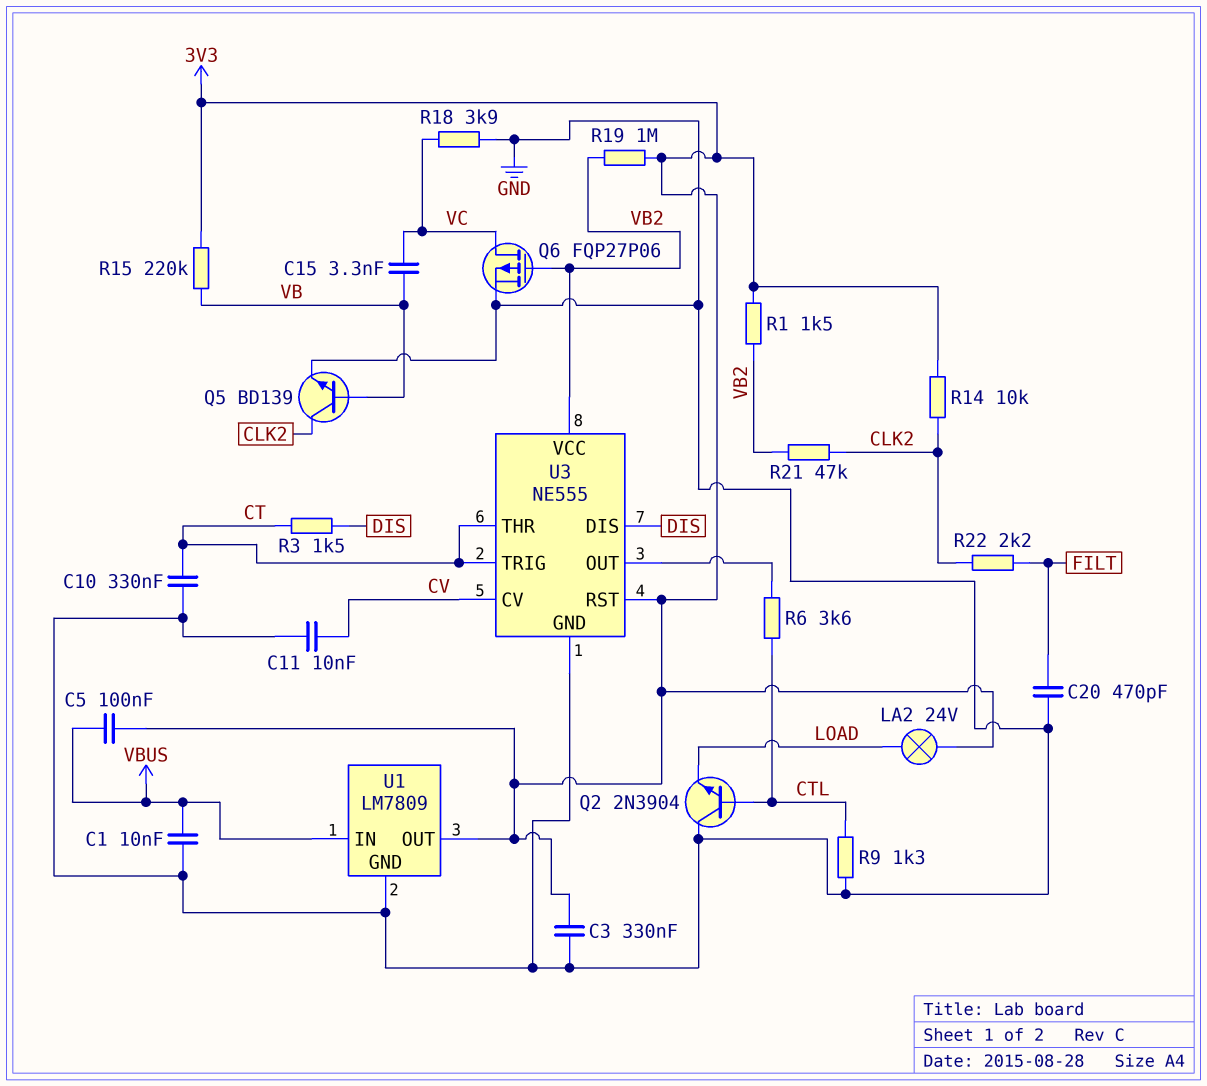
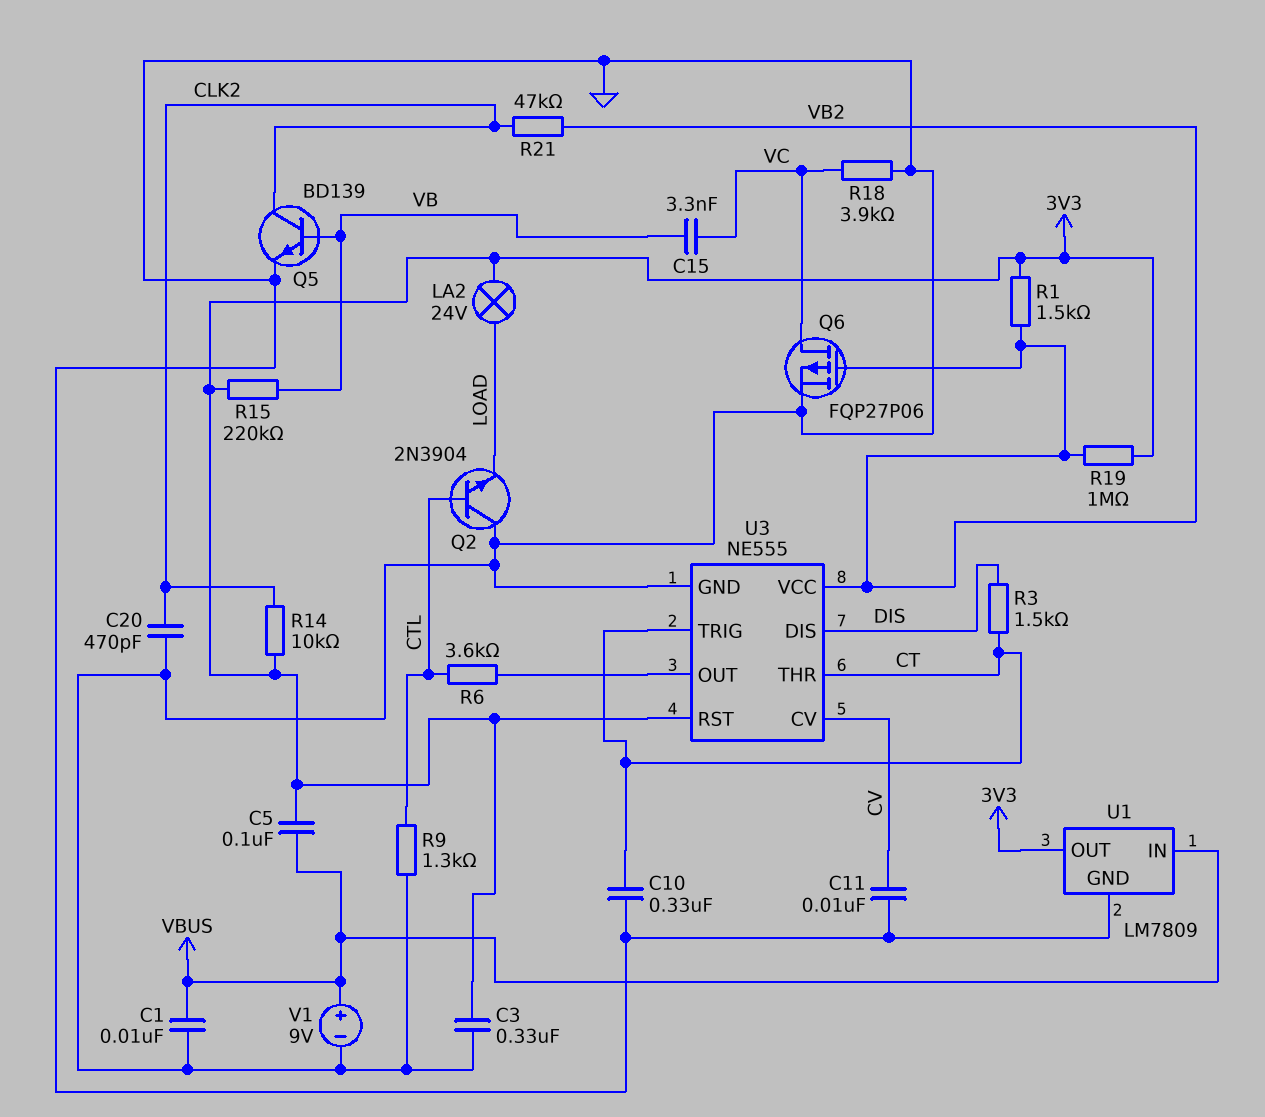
C20: 470pF (FILT, GND) -> 470pF (CLK2, GND)
R22: 2.2k (CLK2, FILT) -> none
V1: none -> 9V (plus VBUS, minus GND)

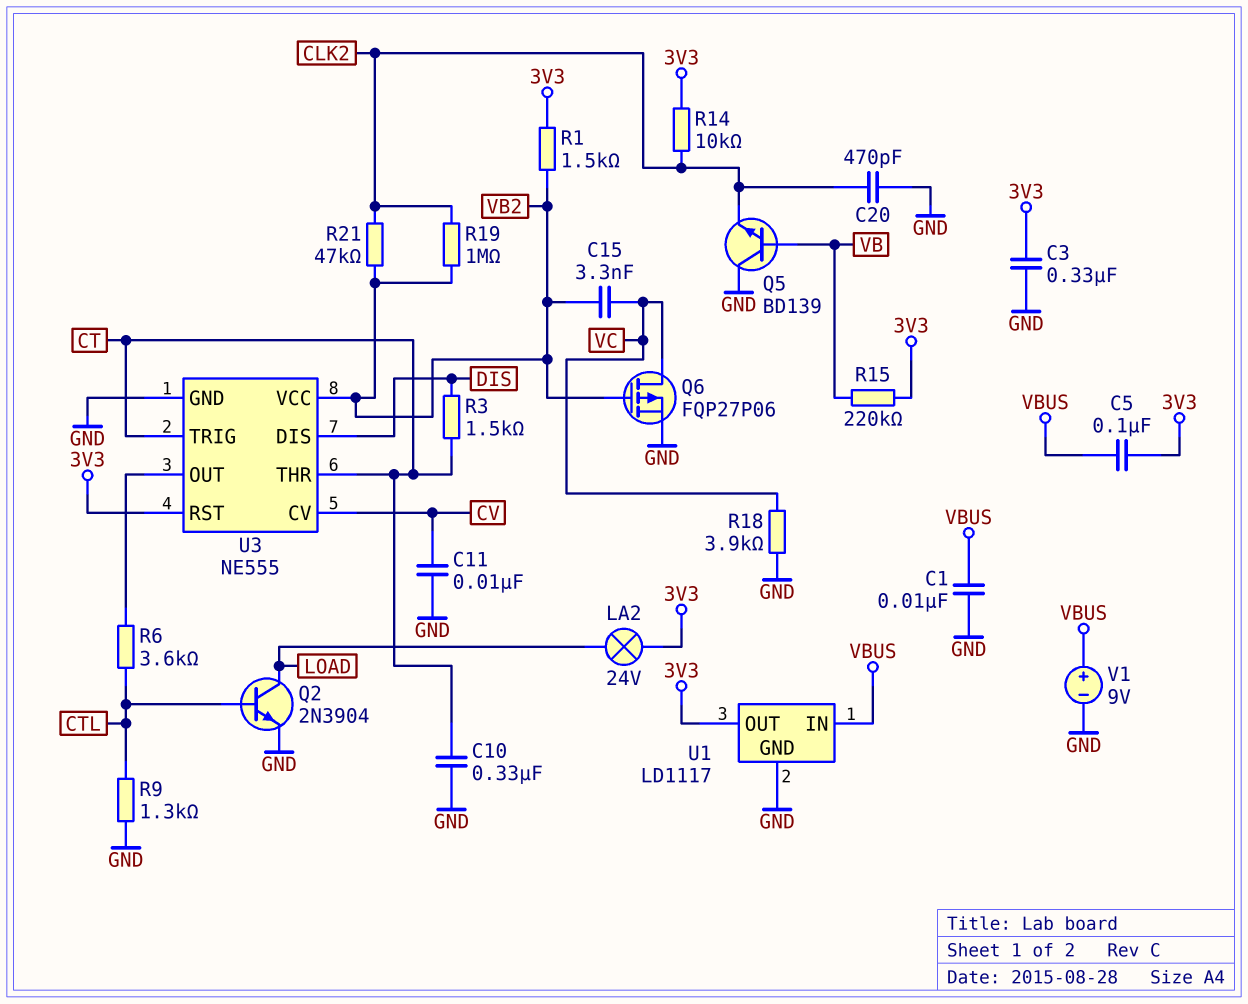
C15: 3.3nF (VB, VC) -> 3.3nF (VB2, VC)
Q2: NPN 2N3904 (B CTL, C GND, E LOAD) -> NPN 2N3904 (B CTL, C LOAD, E GND)
Q5: NPN BD139 (B VB, C CLK2, E GND) -> NPN BD139 (B VB, C GND, E CLK2)
R19: 1M (3V3, VB2) -> 1M (CLK2, VB2)
U1: LM7809 -> LD1117

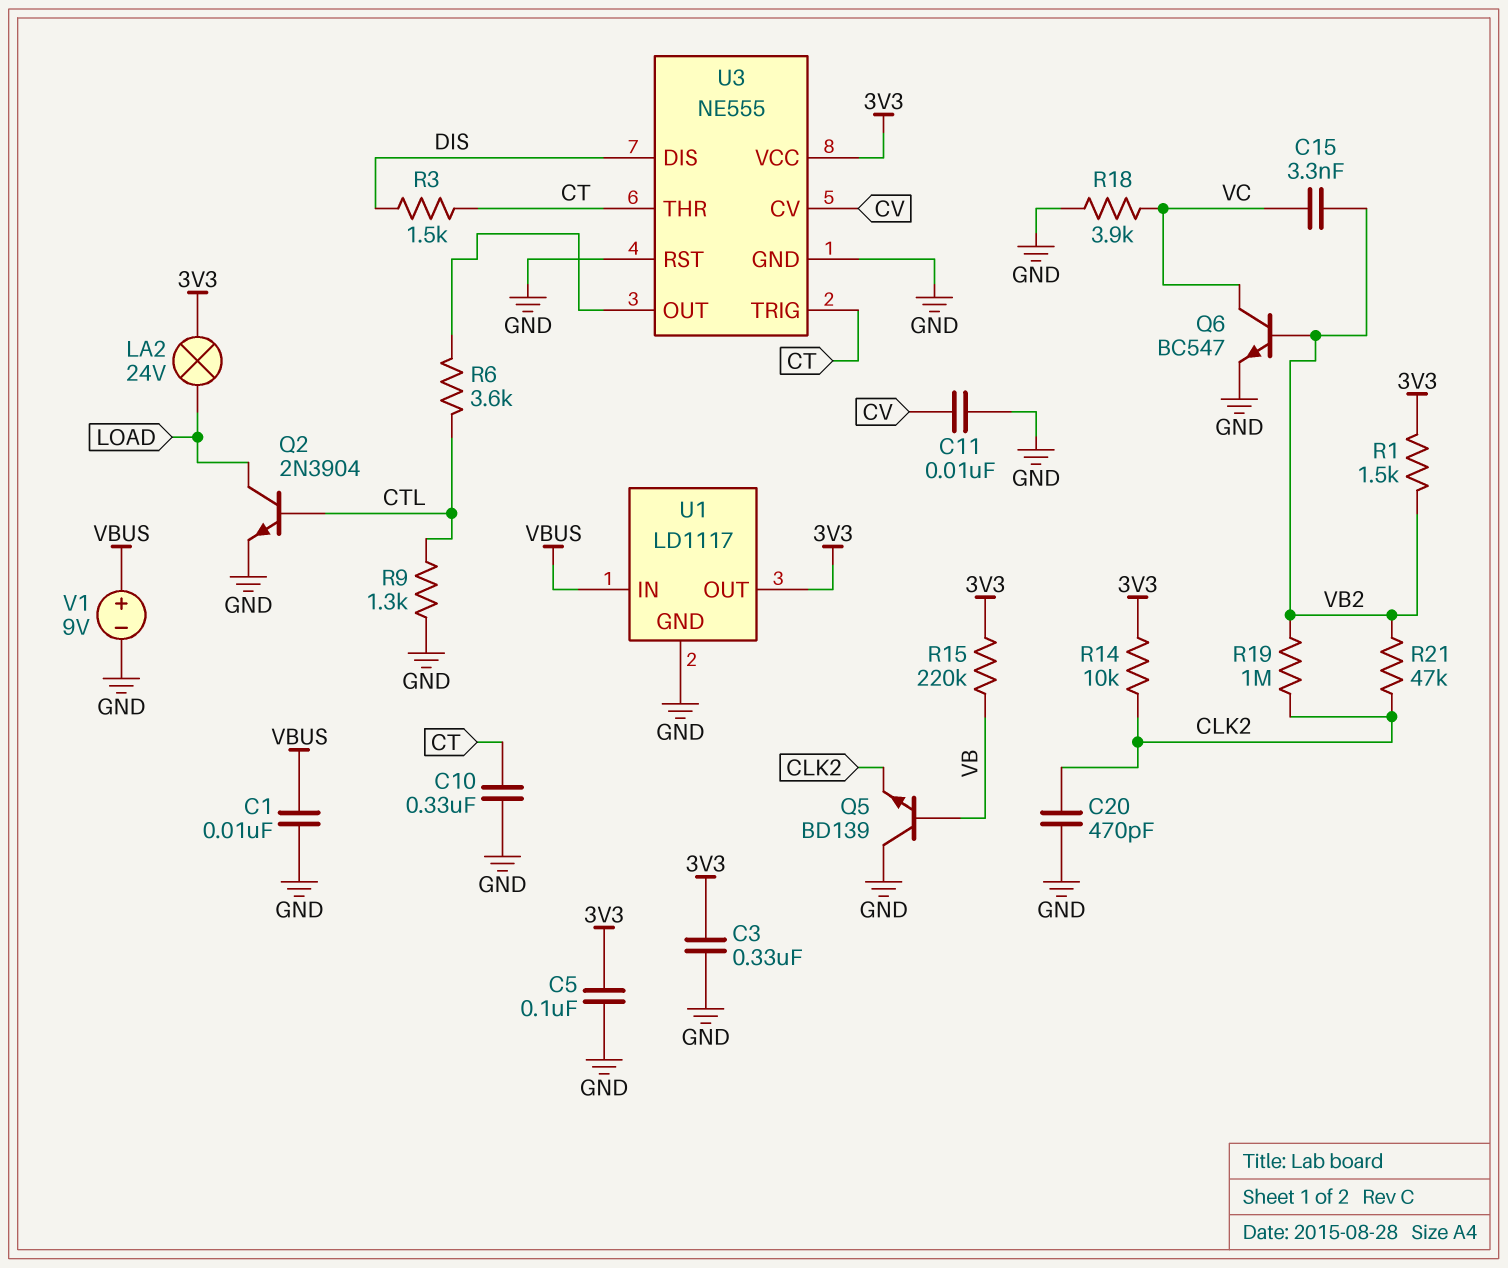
C5: 100nF (3V3, VBUS) -> 100nF (3V3, GND)
Q6: PMOS FQP27P06 (G VB2, D VC, S GND) -> NPN BC547 (B VB2, C VC, E GND)
U3 pin RST: 3V3 -> GND
U3 pin VCC: VB2 -> 3V3

